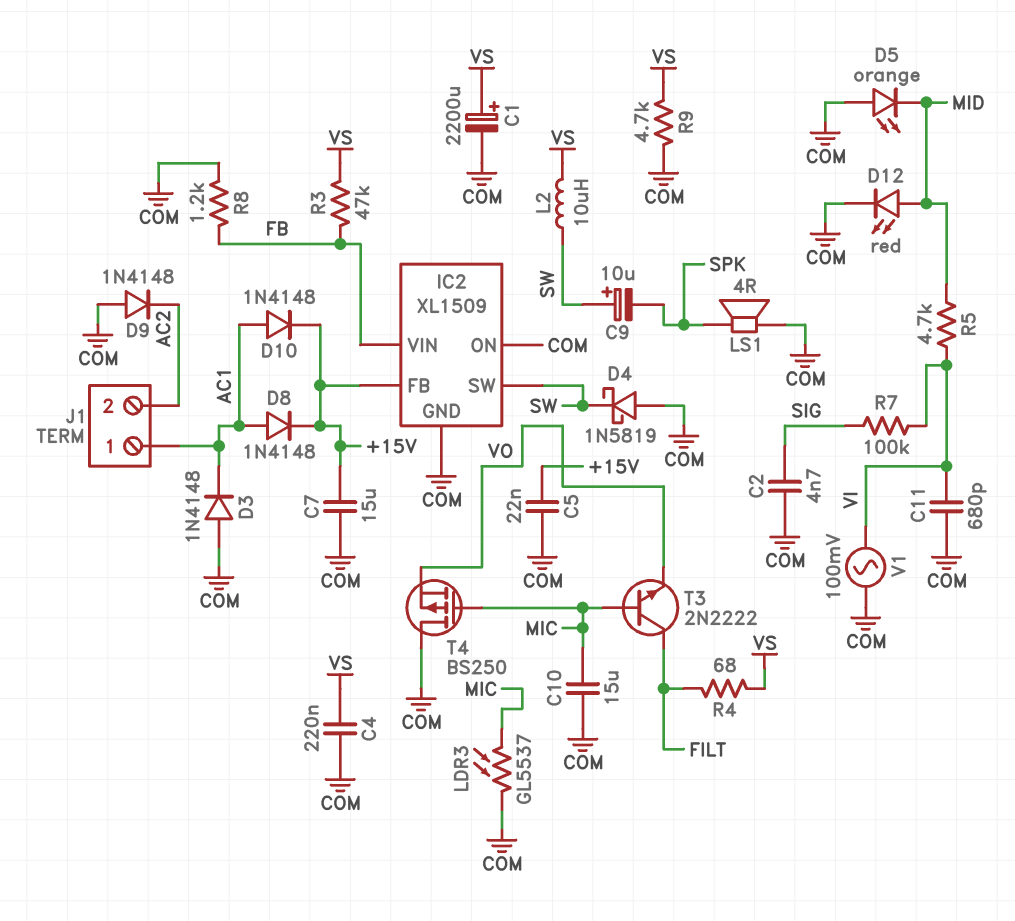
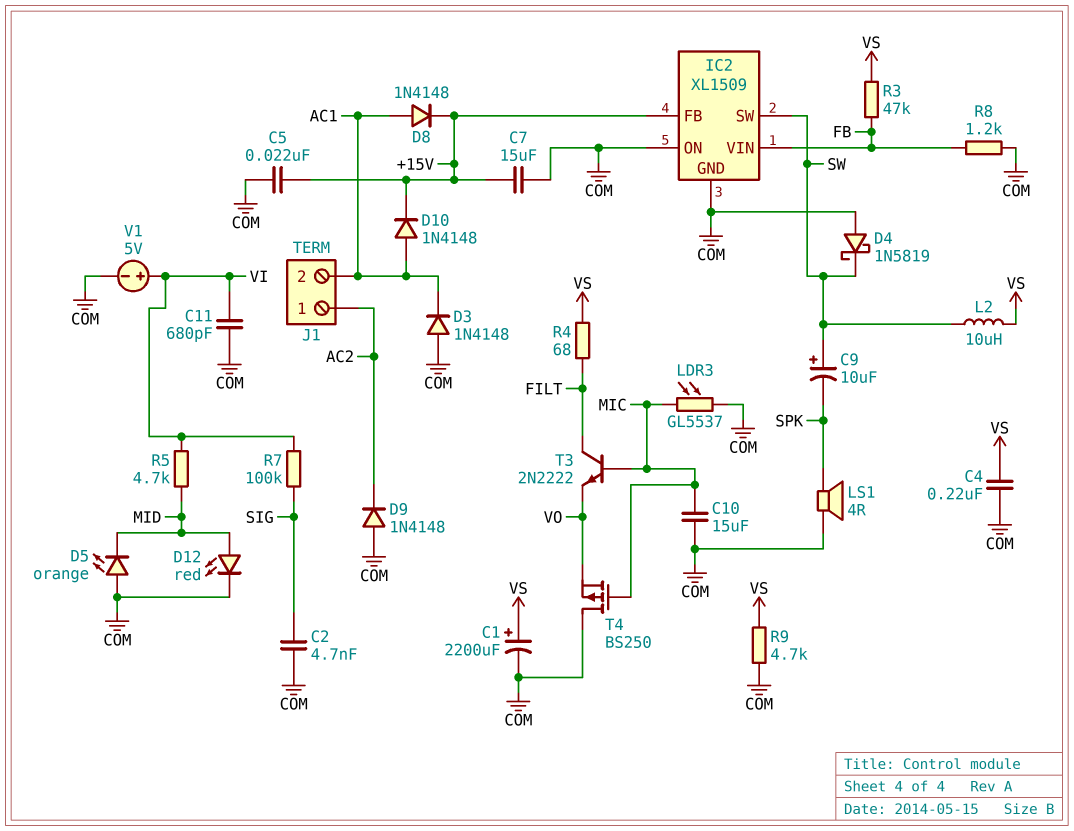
J1 pin 1: AC1 -> AC2
J1 pin 2: AC2 -> AC1
V1: AC 100mV (COM, VI) -> 5V (plus VI, minus COM)

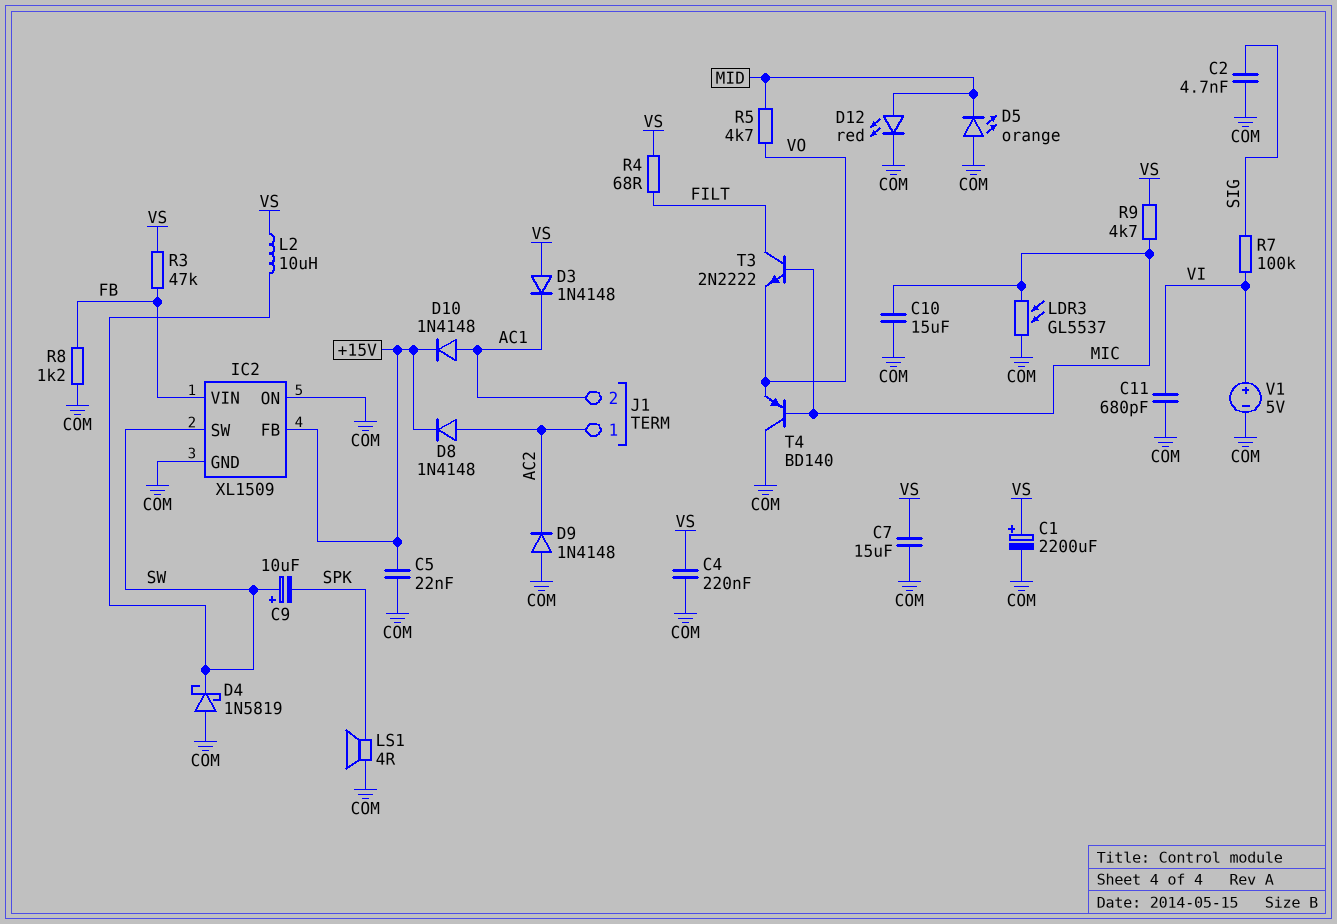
C7: 15uF (+15V, COM) -> 15uF (COM, VS)
D3: diode 1N4148 (A COM, K AC1) -> diode 1N4148 (A VS, K AC1)
D8: diode 1N4148 (A AC1, K +15V) -> diode 1N4148 (A AC2, K +15V)
R5: 4.7k (MID, VI) -> 4.7k (MID, VO)
R9: 4.7k (COM, VS) -> 4.7k (MIC, VS)
T4: PMOS BS250 (G MIC, D COM, S VO) -> PNP BD140 (B MIC, C COM, E VO)

